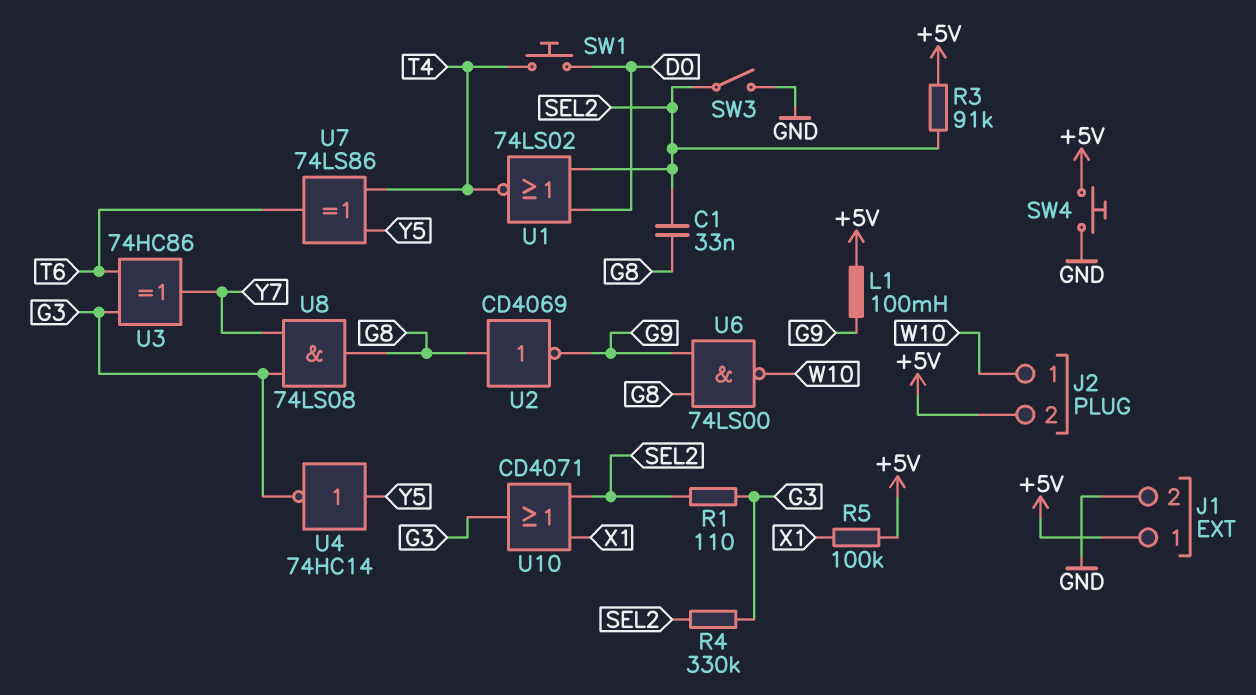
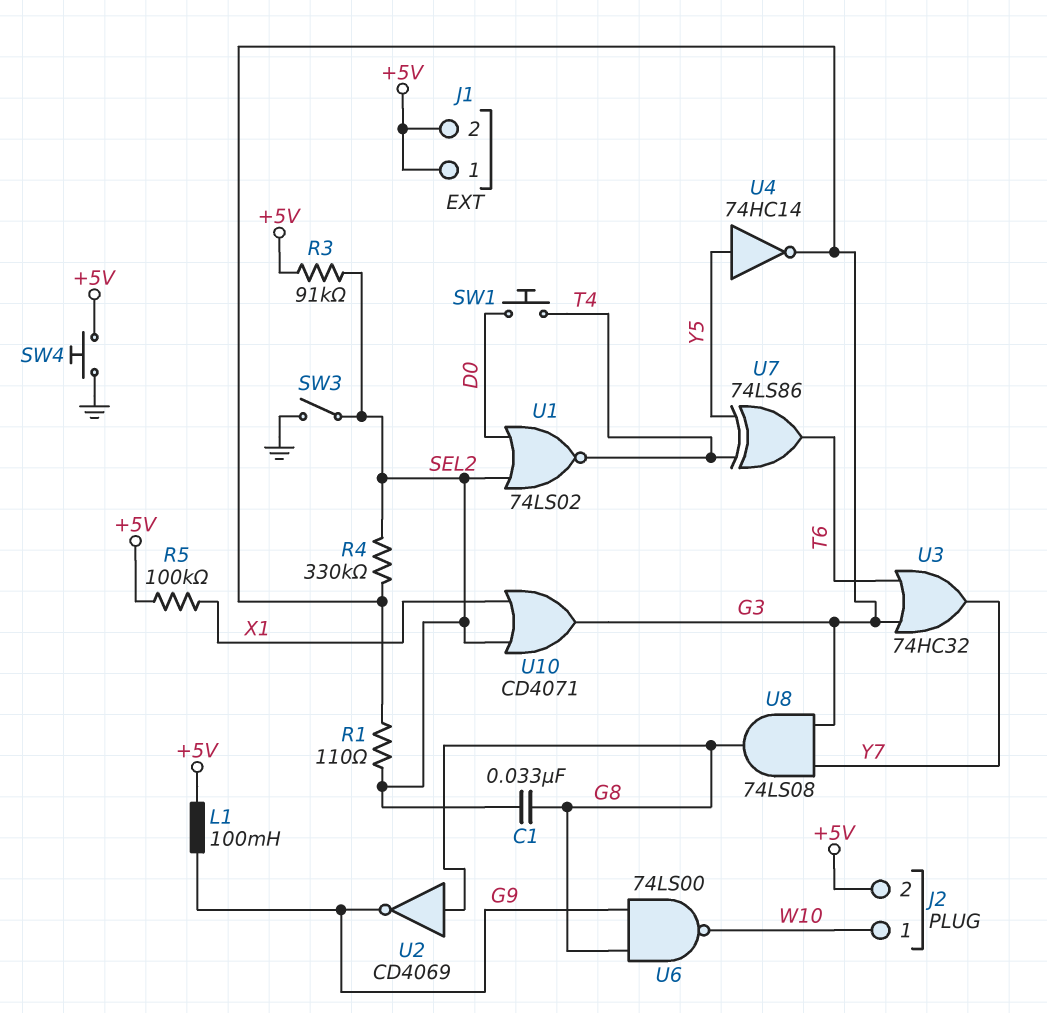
J1 pin 2: GND -> +5V
U3: XOR 74HC86 (in G3, in T6, out Y7) -> OR 74HC32 (in G3, in T6, out Y7)

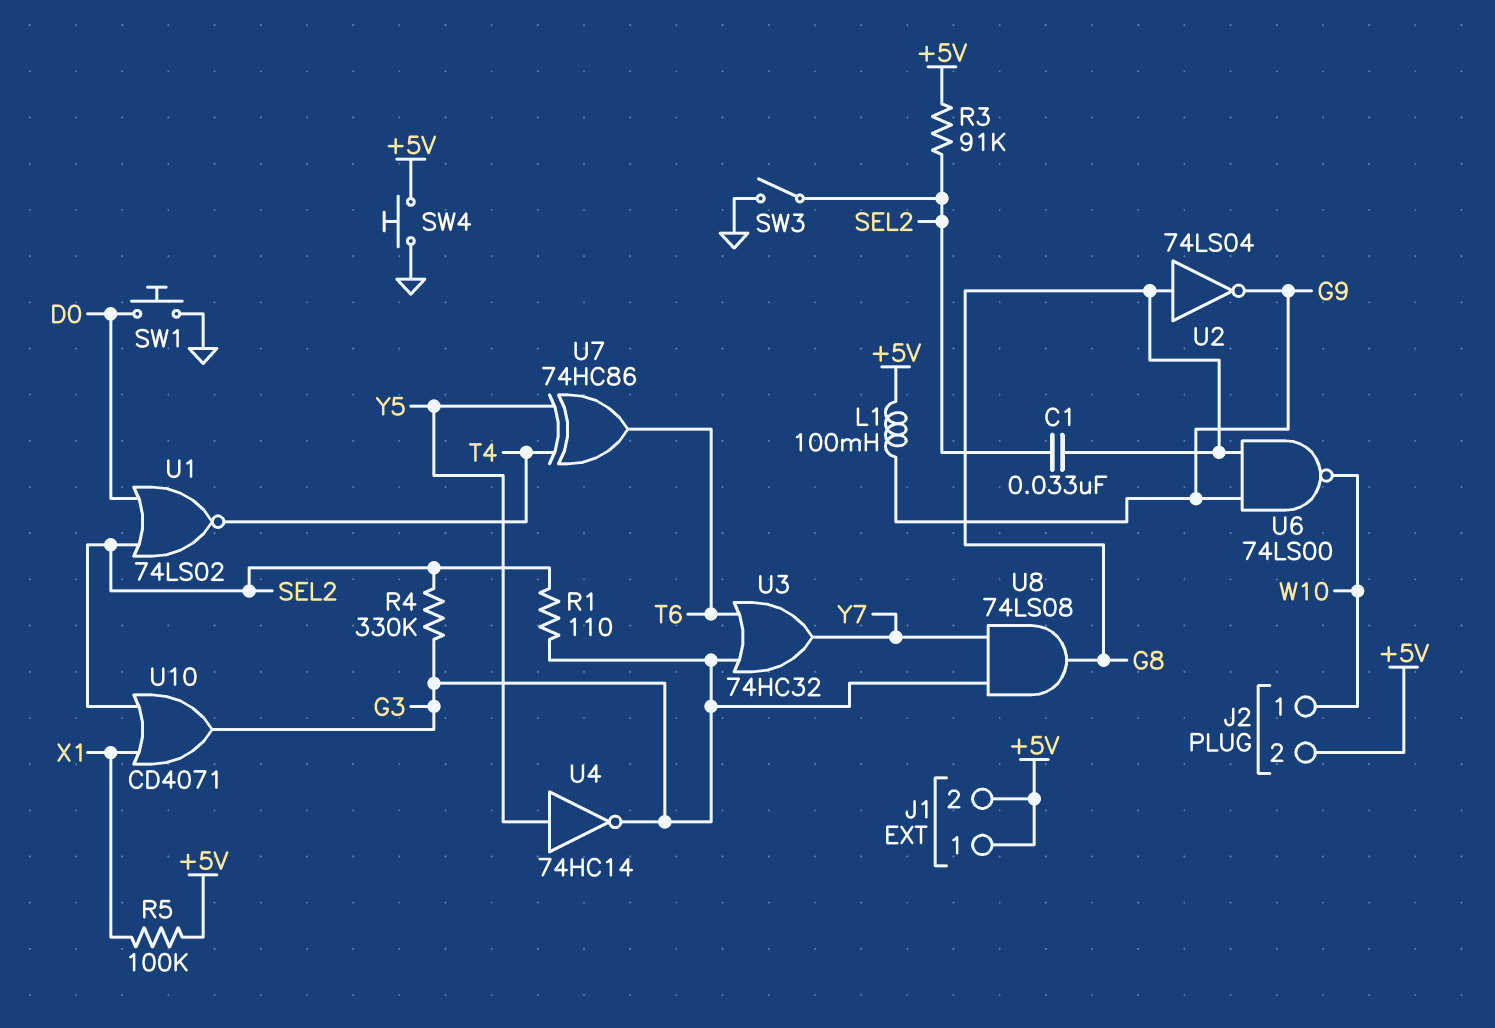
SW1: button (D0, T4) -> button (D0, GND)
U2: NOT CD4069 (in G8, out G9) -> NOT 74LS04 (in G8, out G9)
U7: XOR 74LS86 (in T4, in Y5, out T6) -> XOR 74HC86 (in T4, in Y5, out T6)

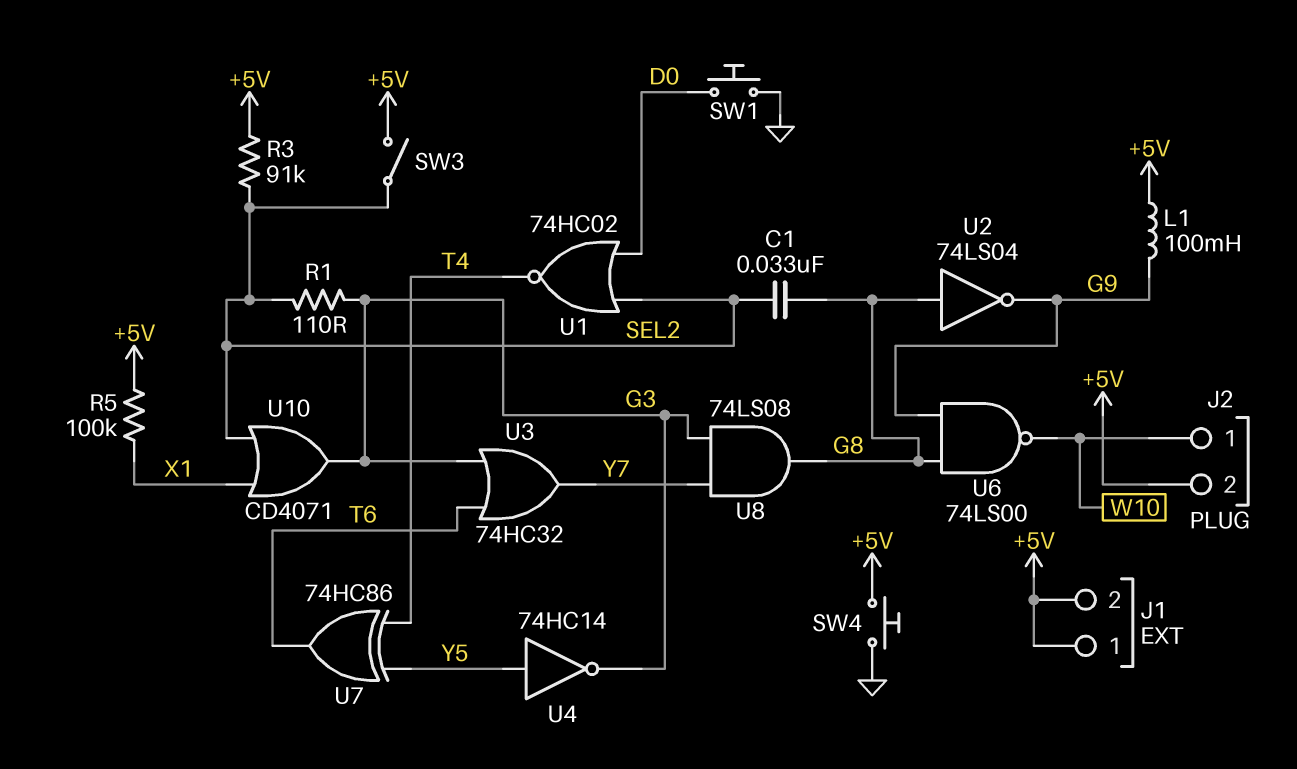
R4: 330k (G3, SEL2) -> none
SW3: switch (GND, SEL2) -> switch (+5V, SEL2)
U1: NOR 74LS02 (in D0, in SEL2, out T4) -> NOR 74HC02 (in D0, in SEL2, out T4)

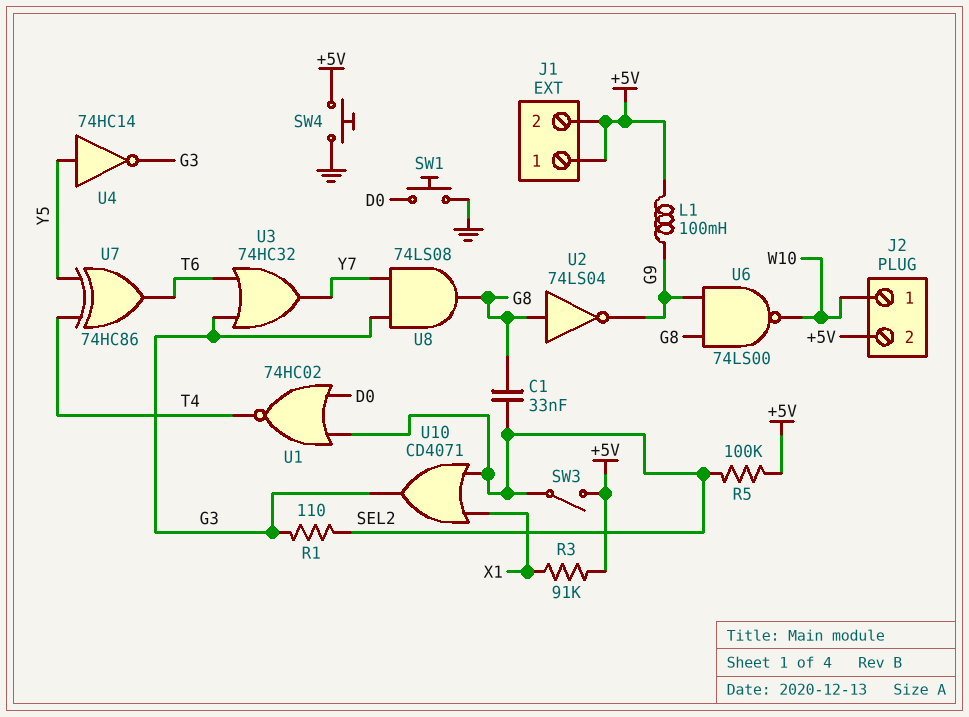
R3: 91k (+5V, SEL2) -> 91k (+5V, X1)
R5: 100k (+5V, X1) -> 100k (+5V, SEL2)

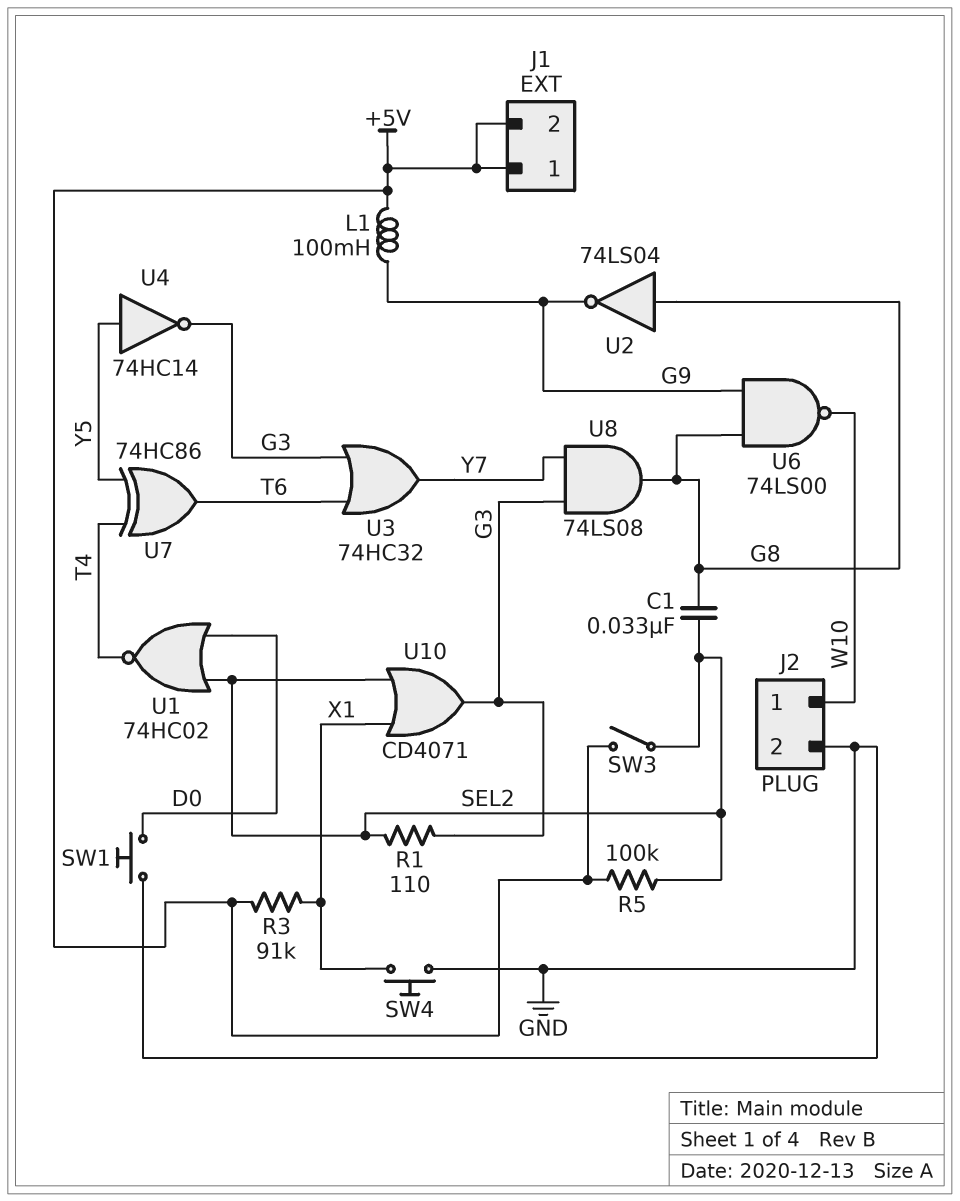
J2 pin 2: +5V -> GND
SW4: button (+5V, GND) -> button (GND, X1)

